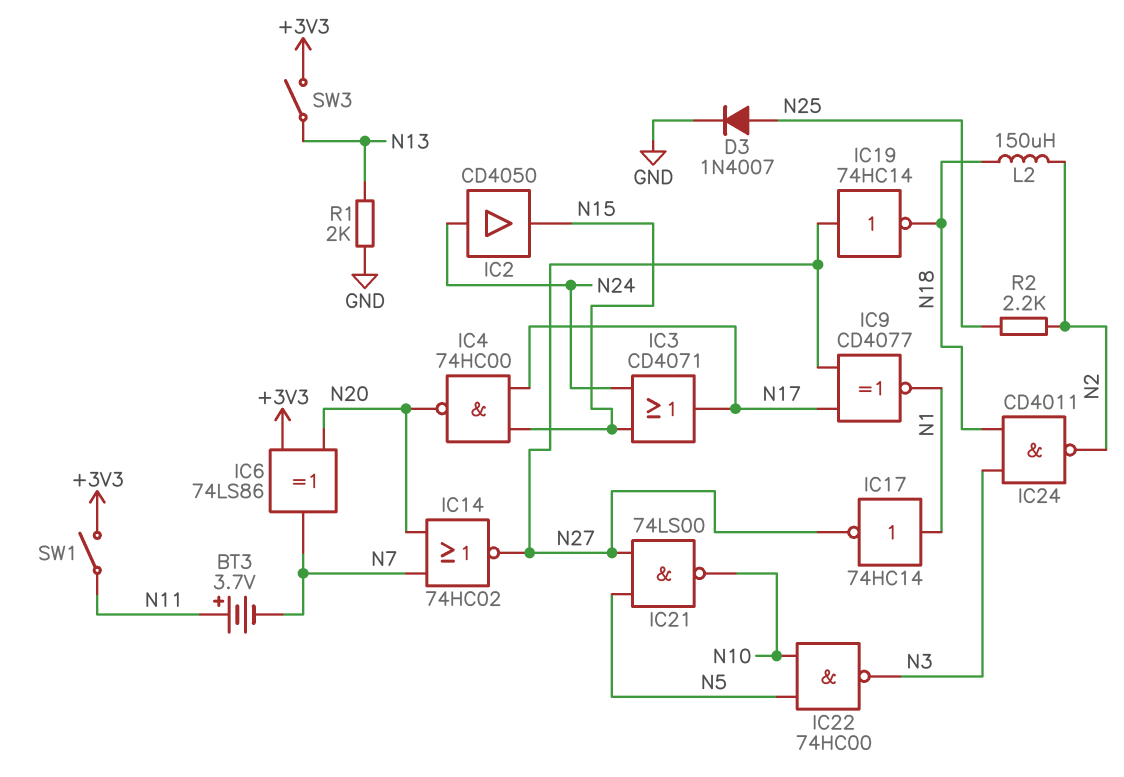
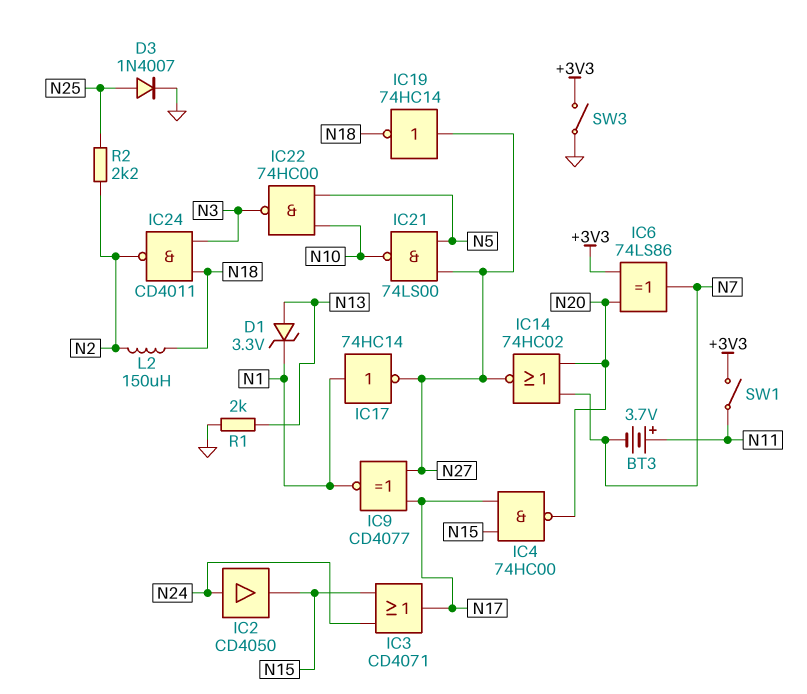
D1: none -> zener 3.3V (A N13, K N1)
SW3: switch (+3V3, N13) -> switch (+3V3, GND)

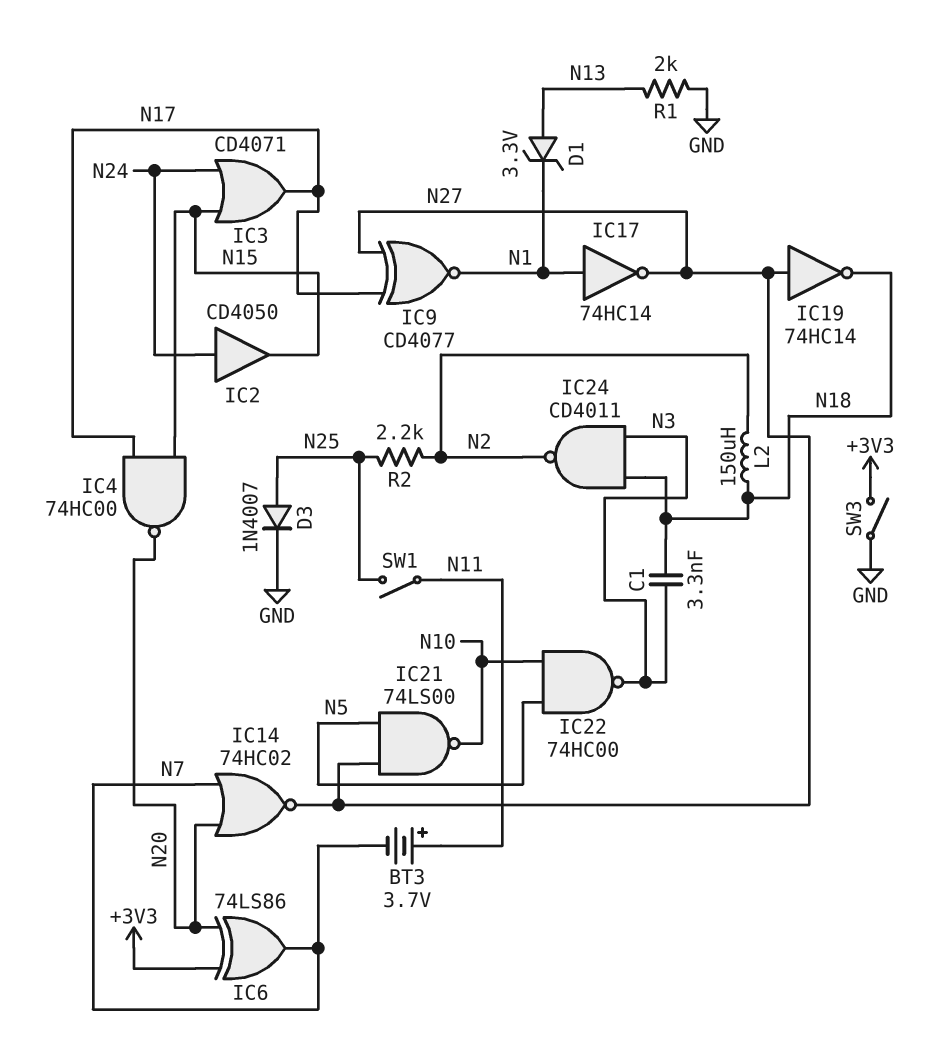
C1: none -> 3.3nF (N3, N18)
SW1: switch (+3V3, N11) -> switch (N11, N25)

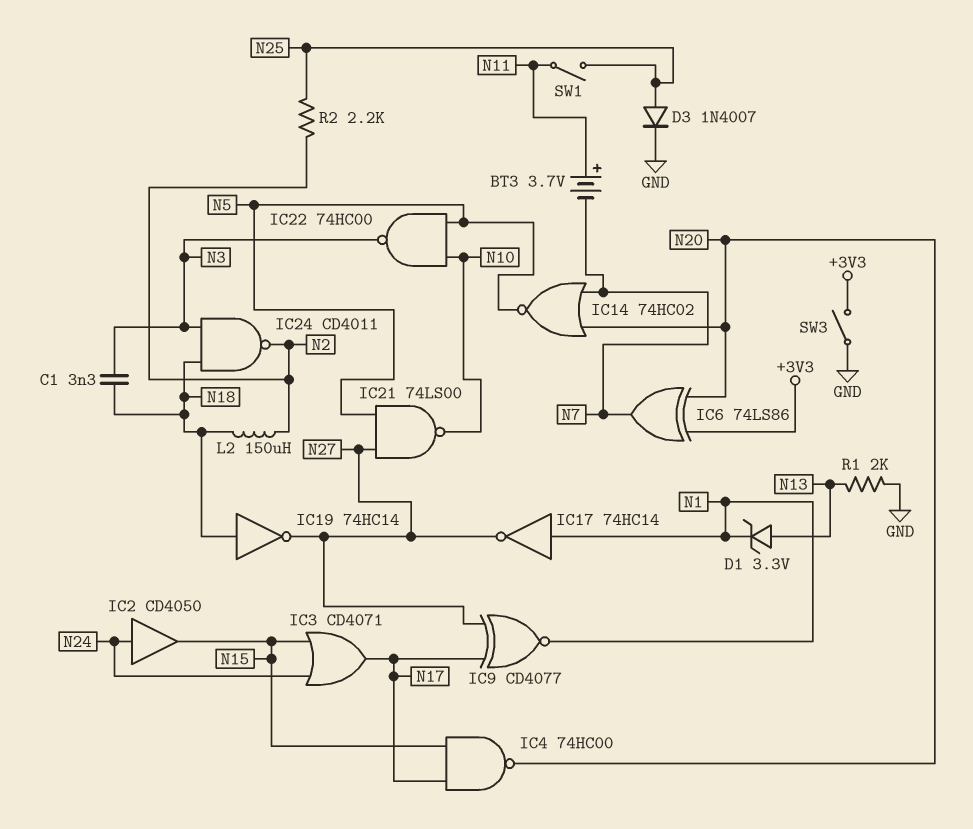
IC14: NOR 74HC02 (in N7, in N20, out N27) -> NOR 74HC02 (in N7, in N20, out N5)
IC19: NOT 74HC14 (in N27, out N18) -> NOT 74HC14 (in N18, out N27)

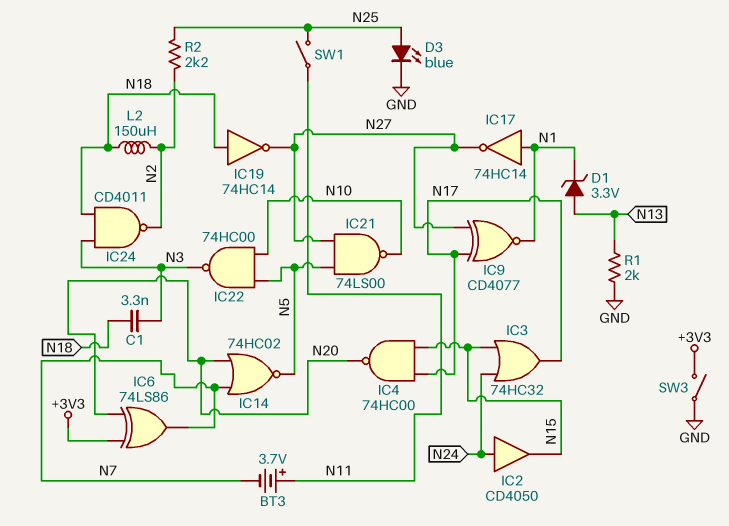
D3: diode 1N4007 (A N25, K GND) -> LED blue (A N25, K GND)
IC3: OR CD4071 (in N15, in N24, out N17) -> OR 74HC32 (in N15, in N24, out N17)

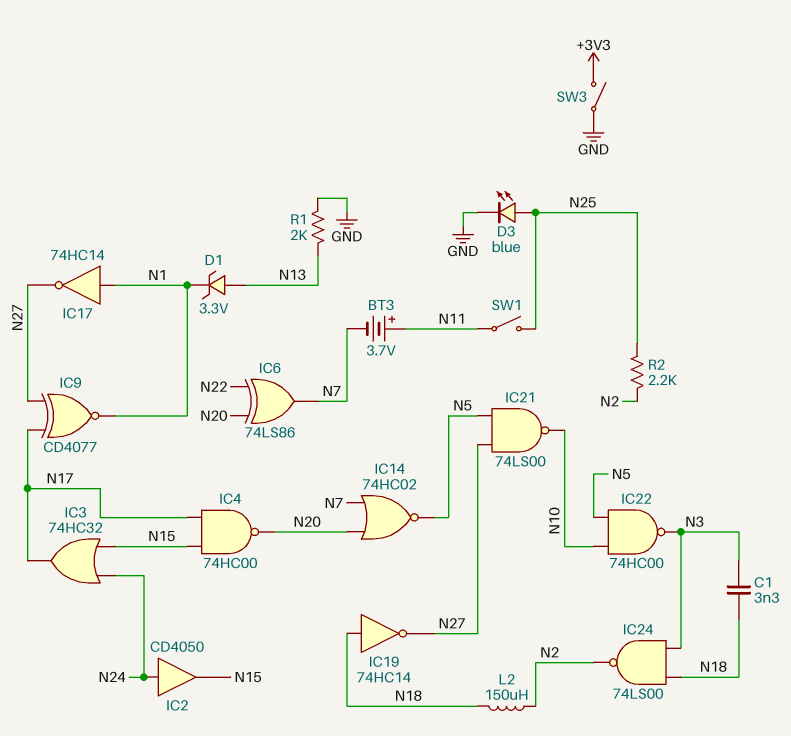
IC6: XOR 74LS86 (in +3V3, in N20, out N7) -> XOR 74LS86 (in N20, in N22, out N7)
IC24: NAND CD4011 (in N3, in N18, out N2) -> NAND 74LS00 (in N3, in N18, out N2)

